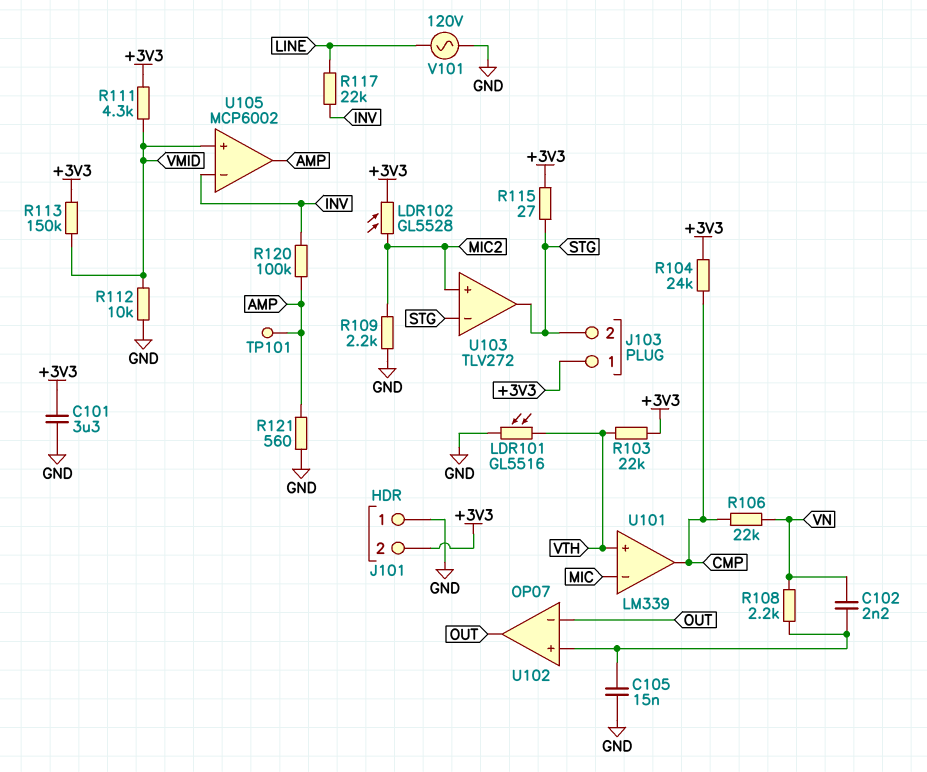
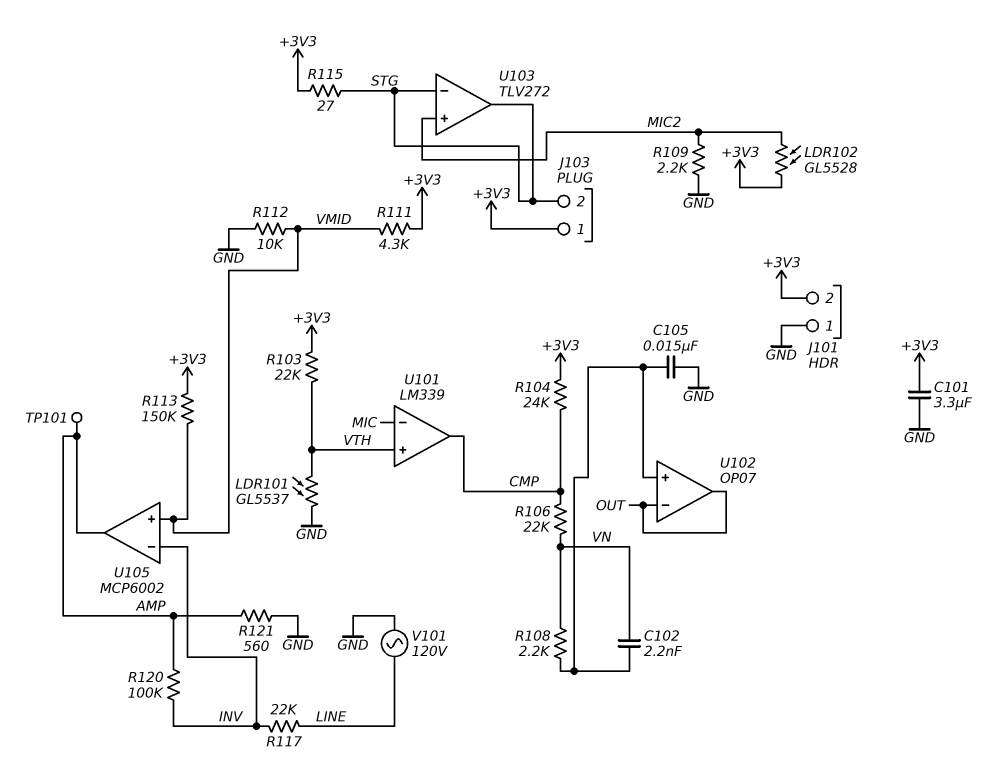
LDR101: GL5516 (GND, VTH) -> GL5537 (GND, VTH)

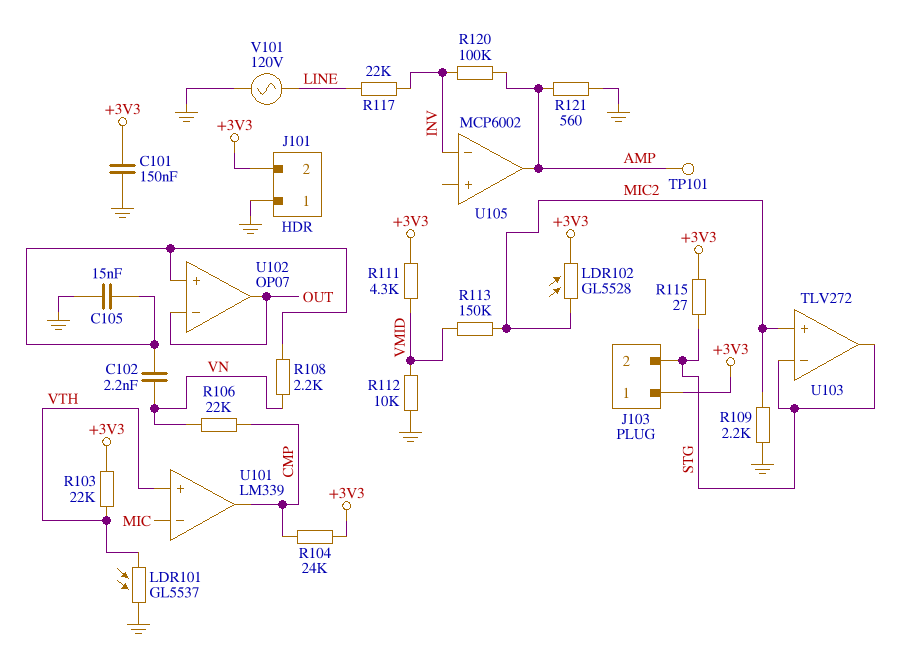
C101: 3.3uF (+3V3, GND) -> 150nF (+3V3, GND)
R113: 150k (+3V3, VMID) -> 150k (MIC2, VMID)
U105 pin in+: VMID -> none

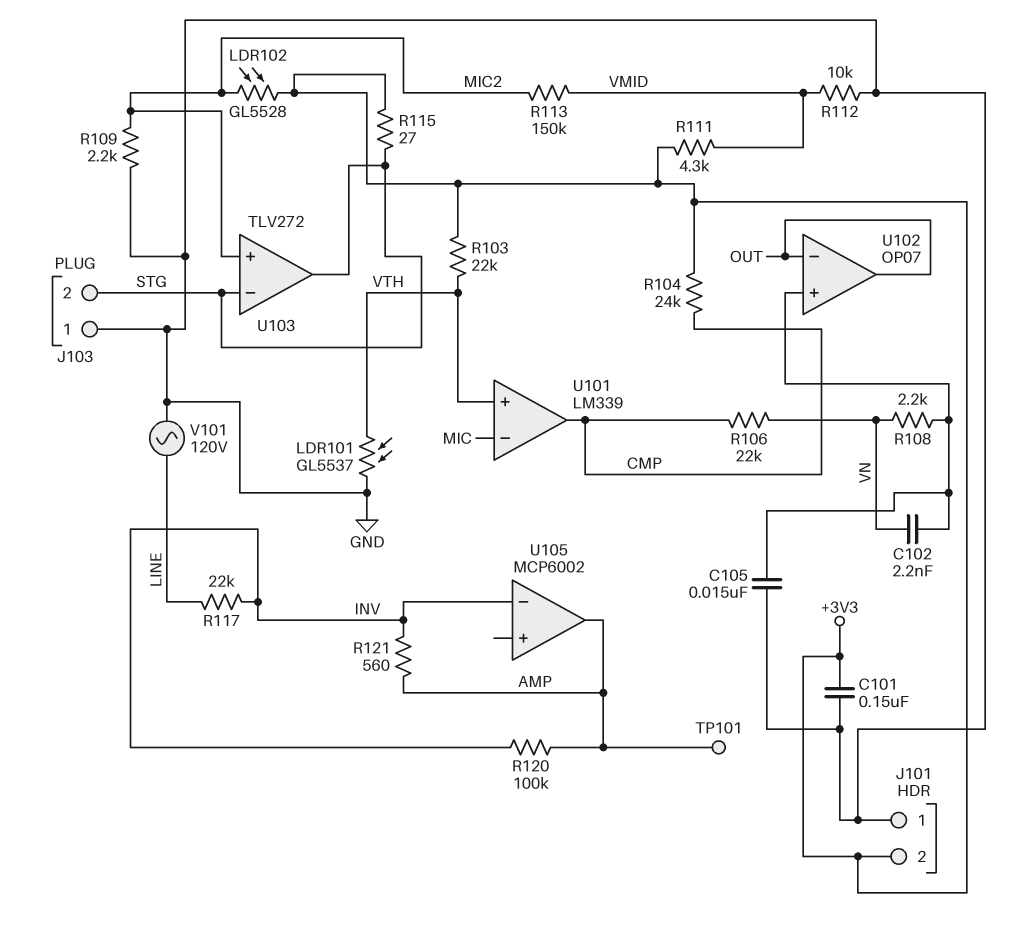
J103 pin 1: +3V3 -> GND
R121: 560 (AMP, GND) -> 560 (AMP, INV)

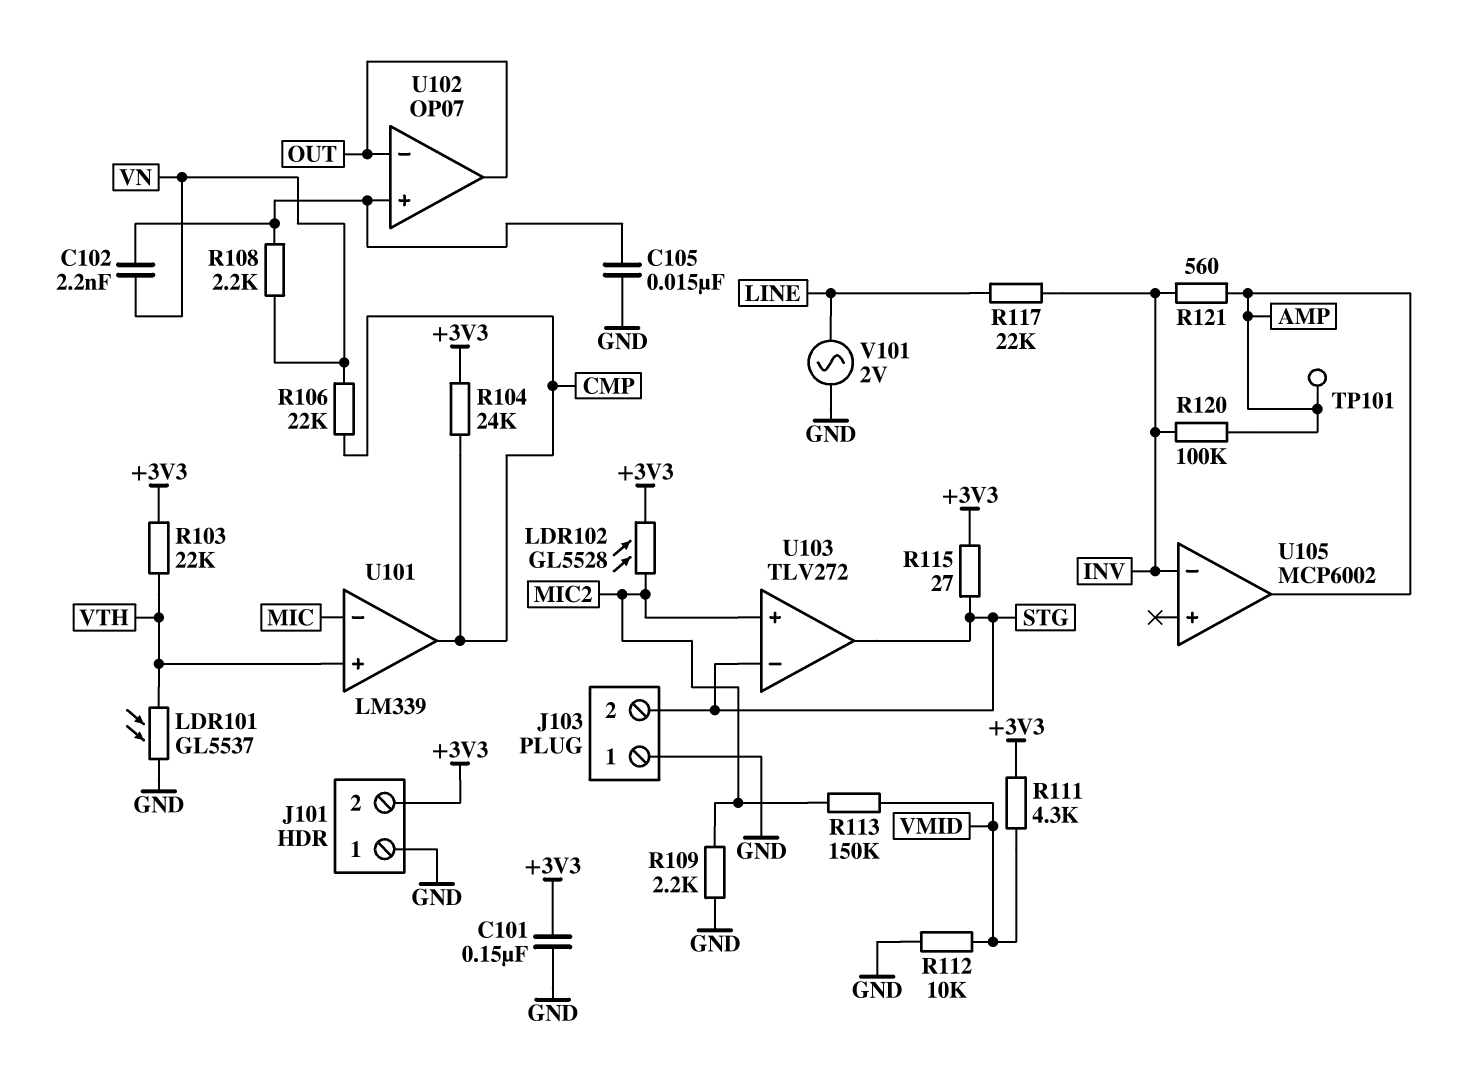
V101: AC 120V (GND, LINE) -> AC 2V (GND, LINE)

